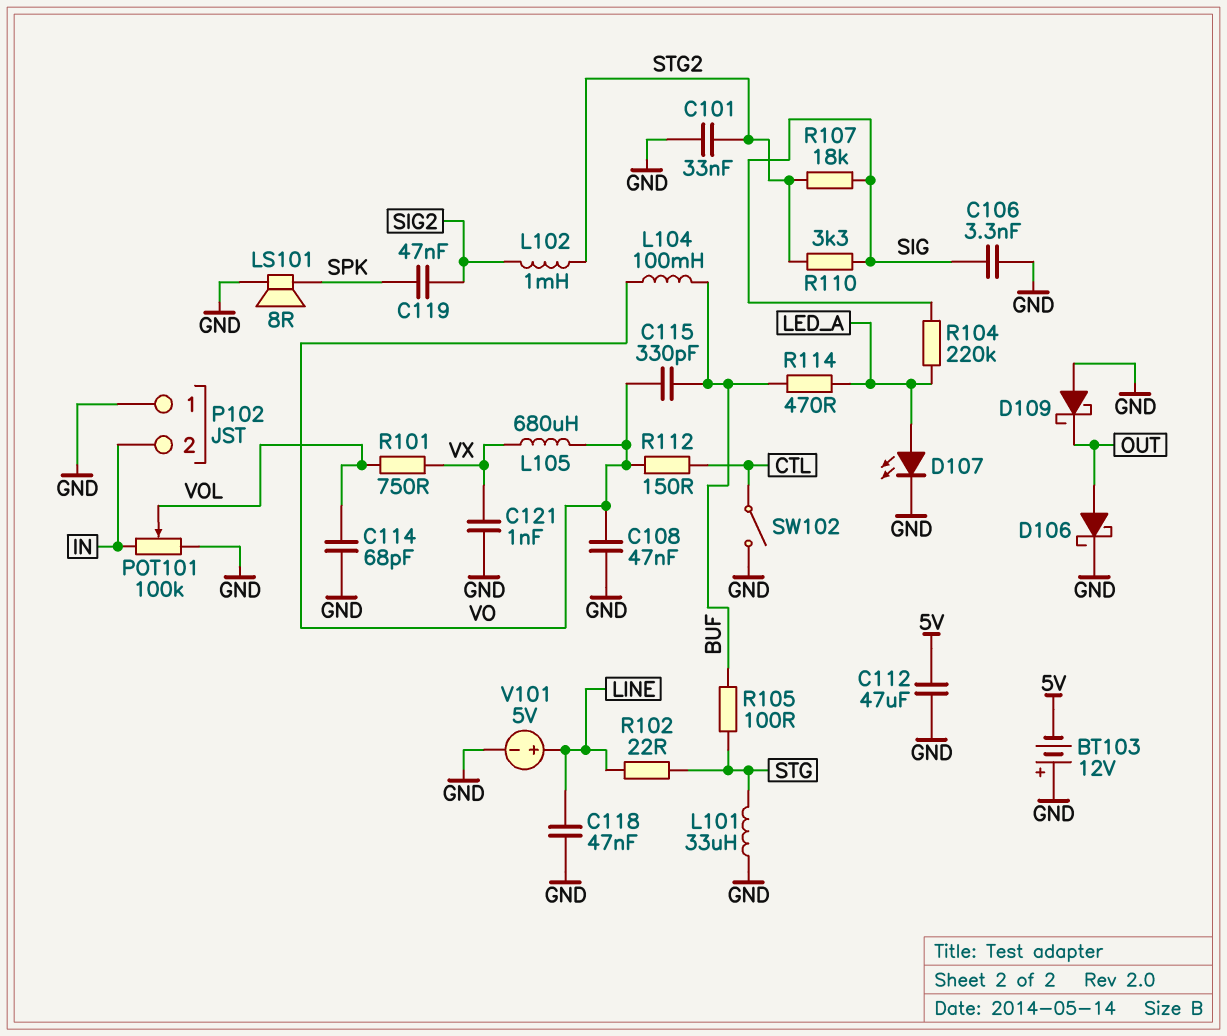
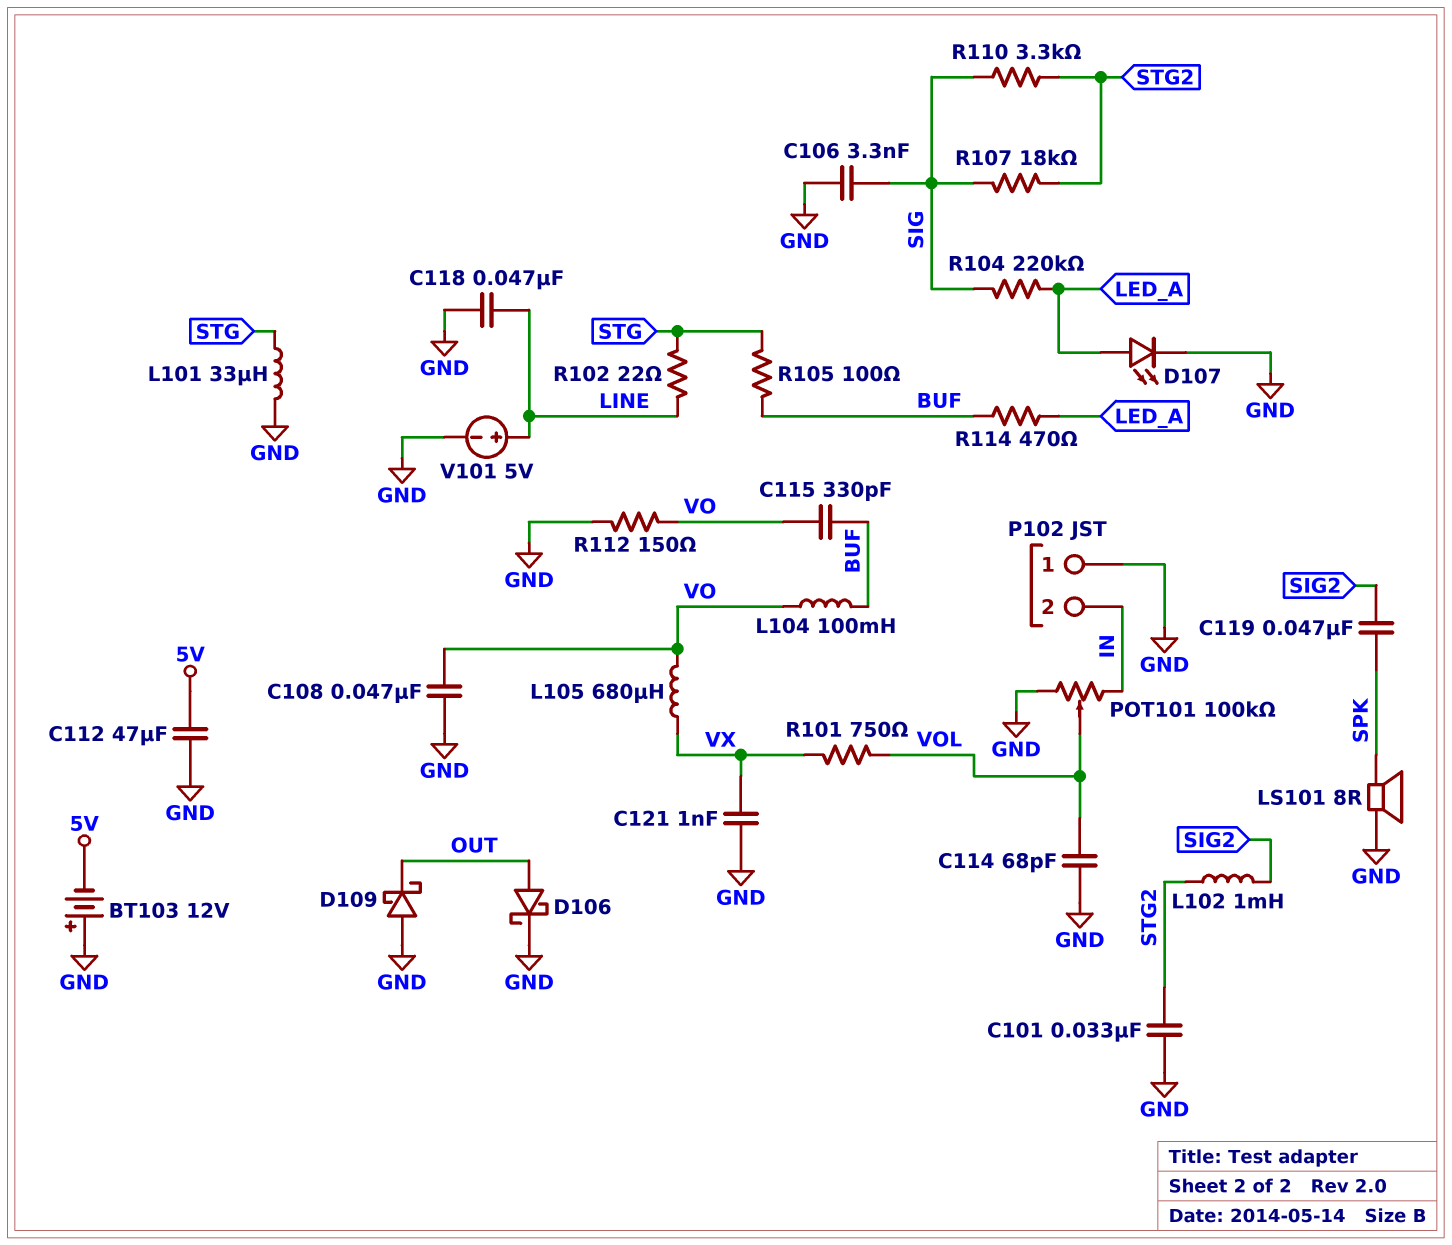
R112: 150 (CTL, VO) -> 150 (GND, VO)
SW102: switch (CTL, GND) -> none

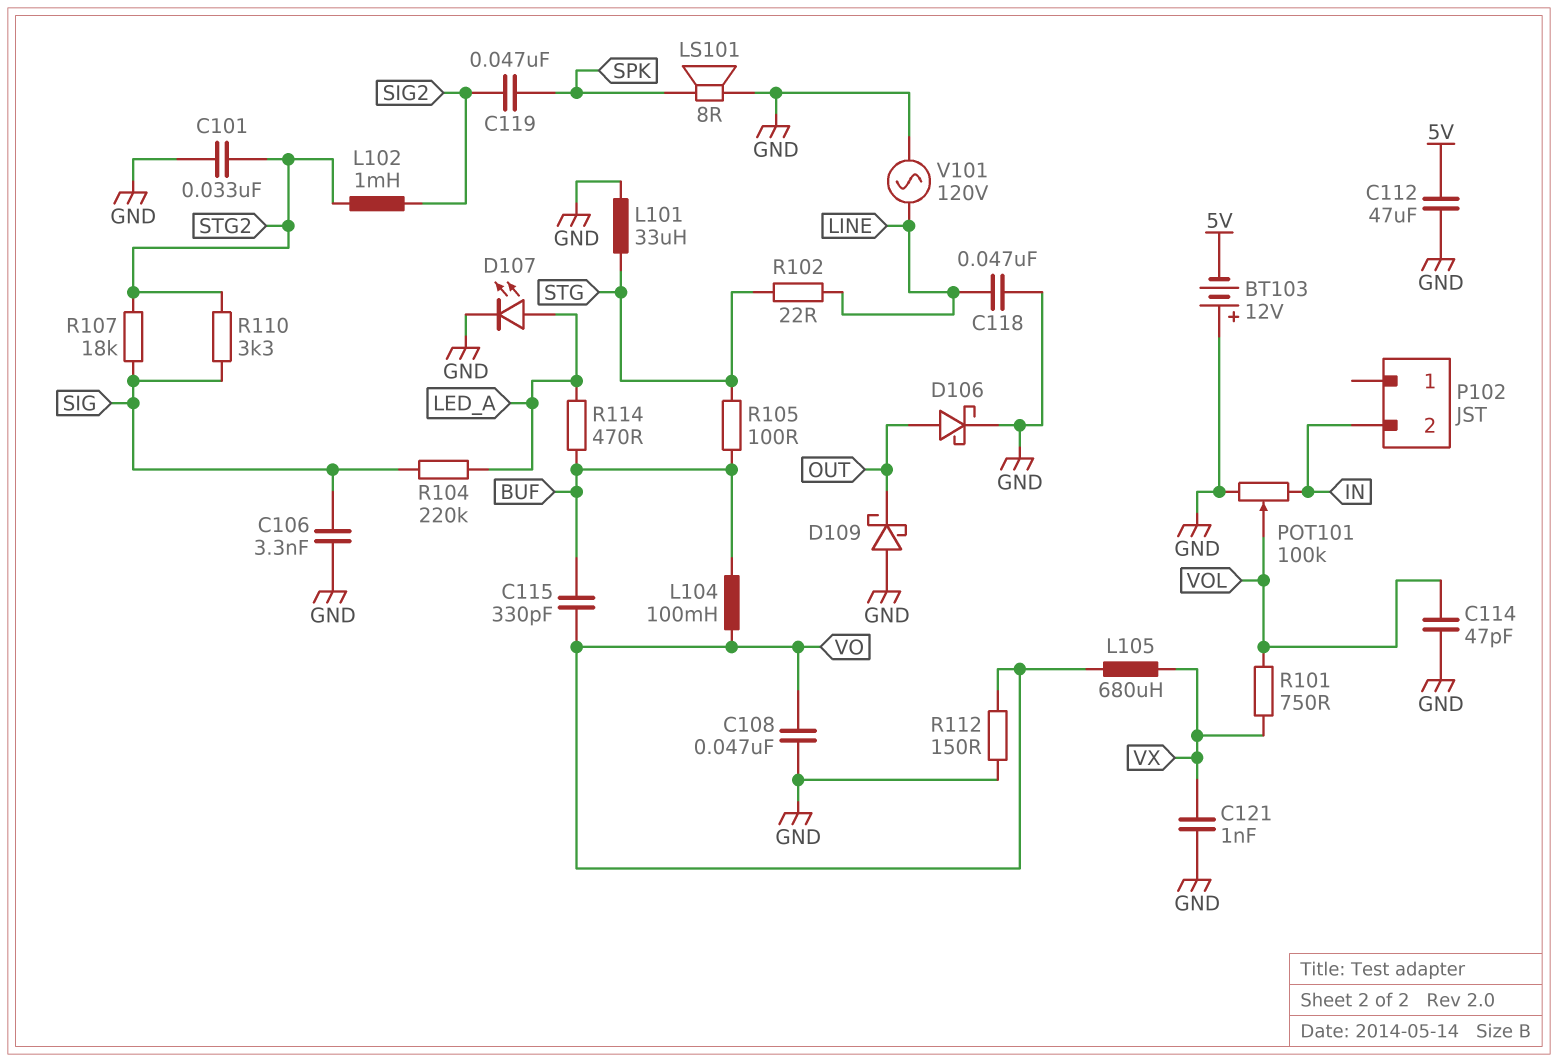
C114: 68pF (GND, VOL) -> 47pF (GND, VOL)
P102 pin 1: GND -> none
V101: 5V (plus LINE, minus GND) -> AC 120V (GND, LINE)

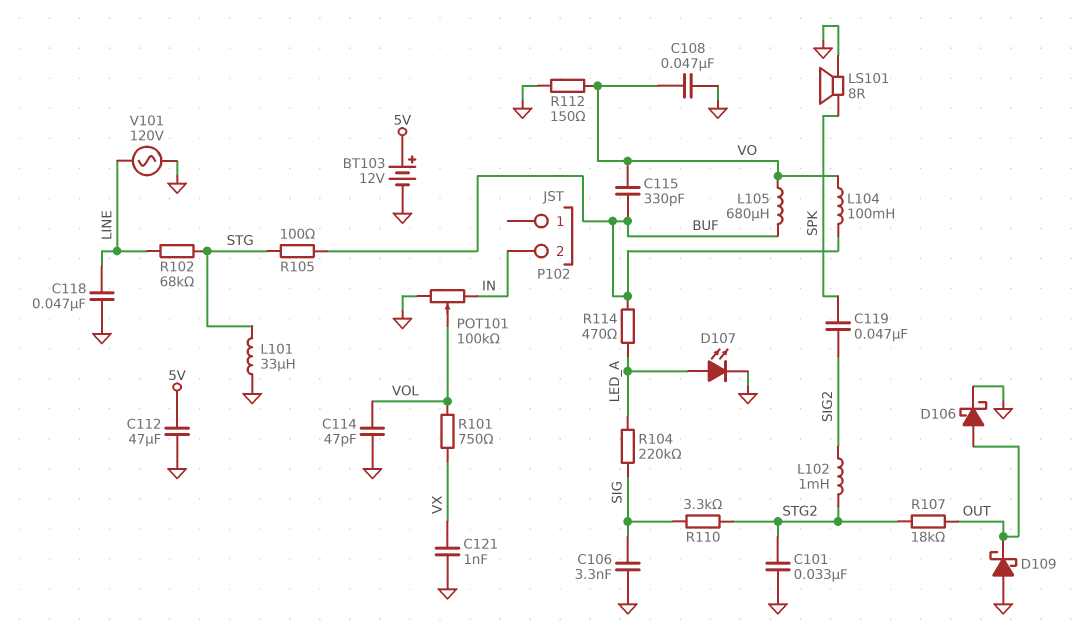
BT103: 12V (plus GND, minus 5V) -> 12V (plus 5V, minus GND)
L105: 680uH (VO, VX) -> 680uH (BUF, VO)
R102: 22 (LINE, STG) -> 68k (LINE, STG)
R107: 18k (SIG, STG2) -> 18k (OUT, STG2)

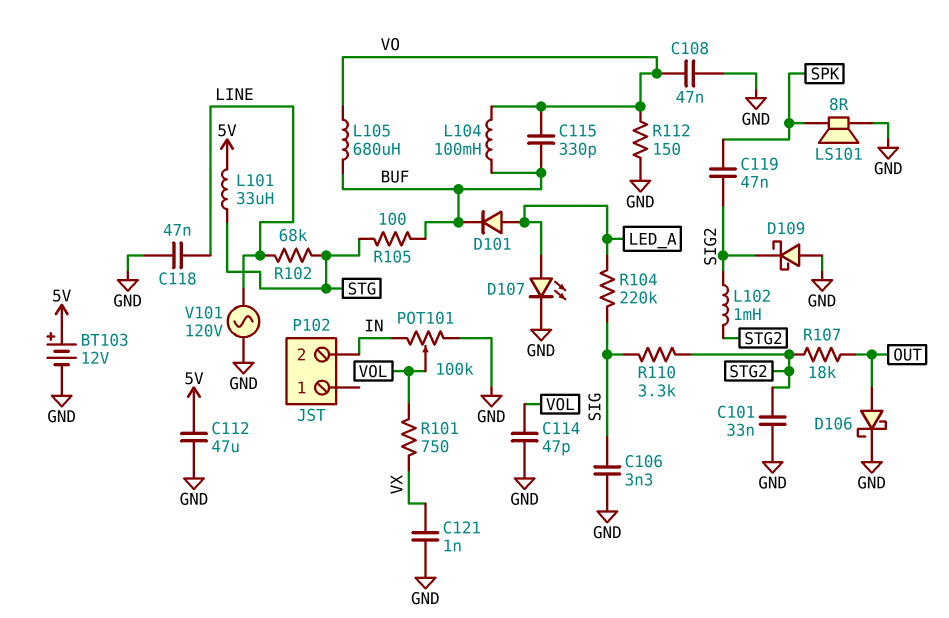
D101: none -> diode (A LED_A, K BUF)
D109: schottky (A GND, K OUT) -> schottky (A GND, K SIG2)
L101: 33uH (GND, STG) -> 33uH (5V, STG)
R114: 470 (BUF, LED_A) -> none

